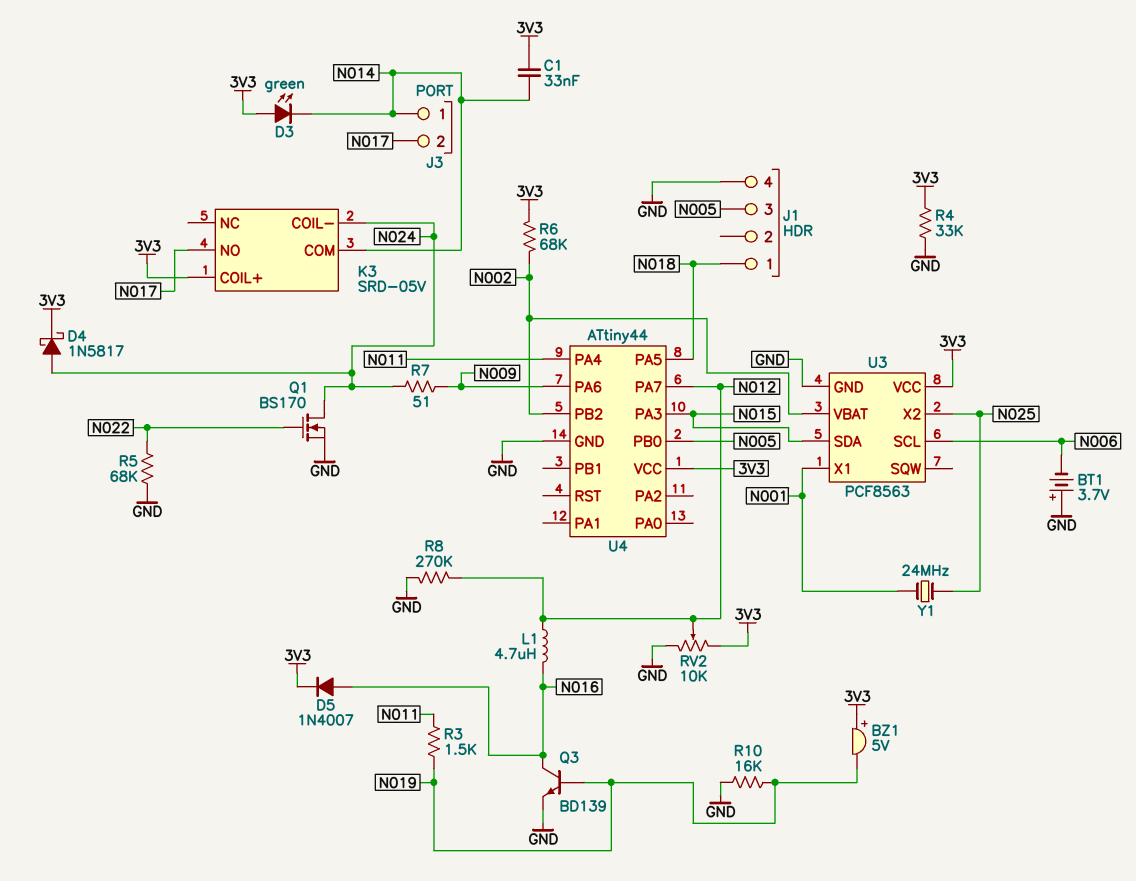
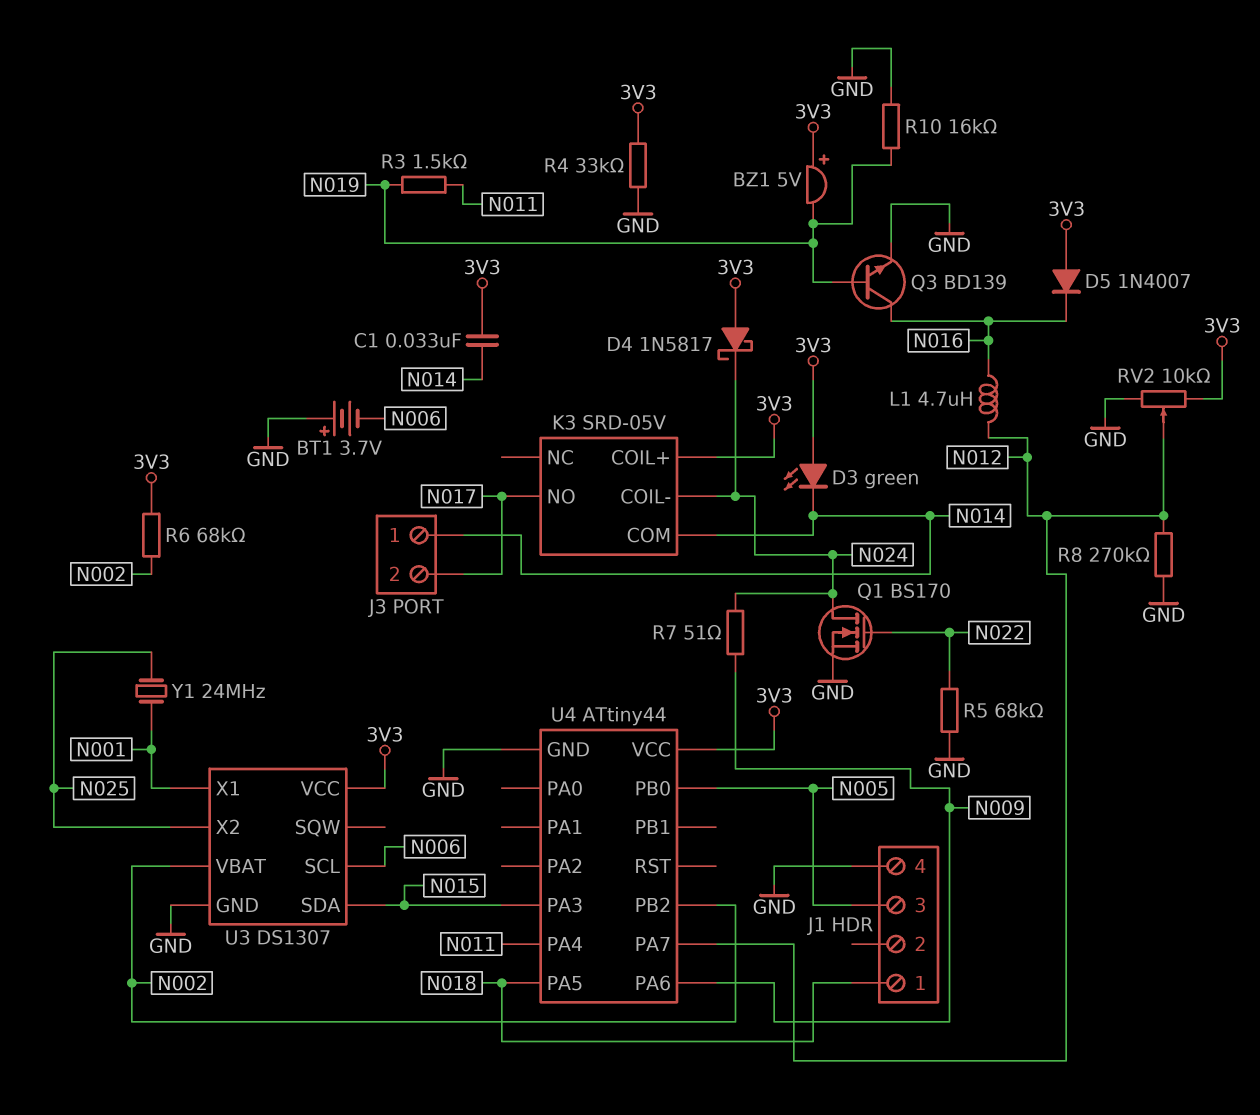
D4: schottky 1N5817 (A N024, K 3V3) -> schottky 1N5817 (A 3V3, K N024)
D5: diode 1N4007 (A N016, K 3V3) -> diode 1N4007 (A 3V3, K N016)
U3: PCF8563 -> DS1307

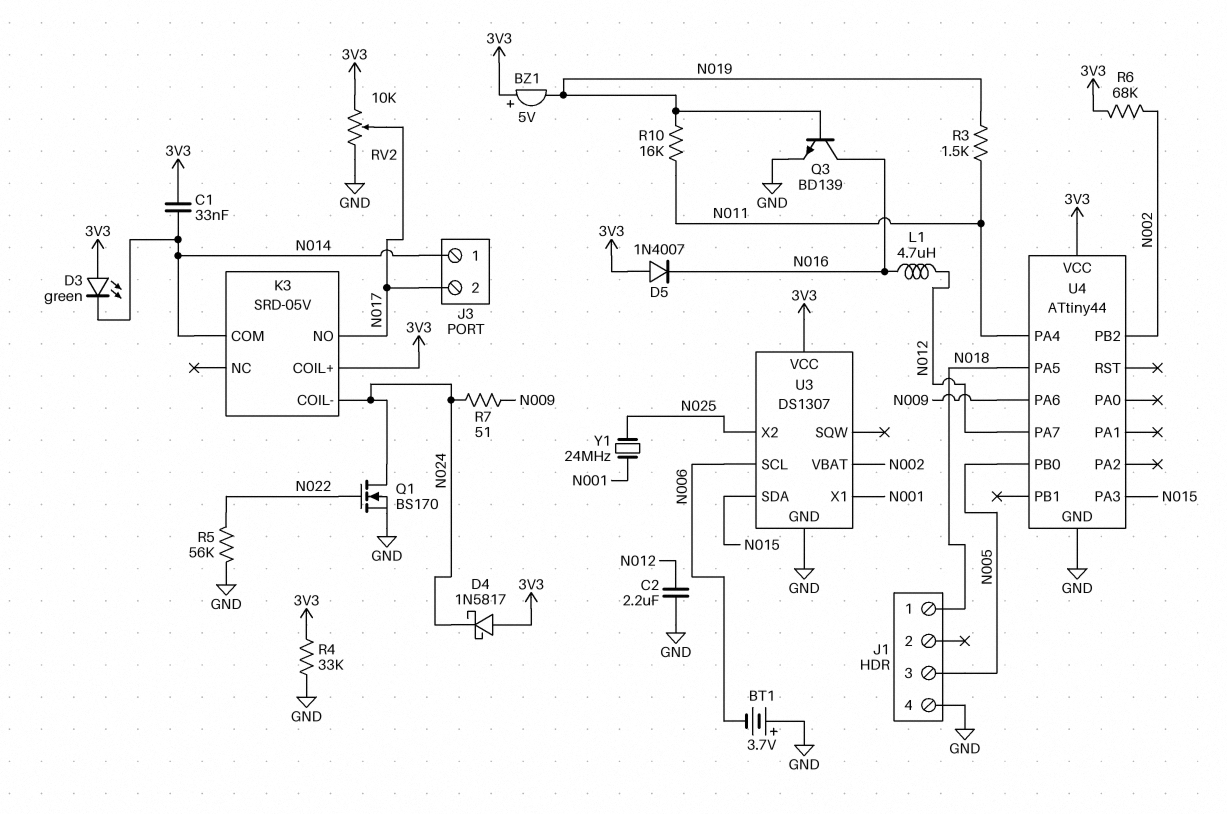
C2: none -> 2.2uF (GND, N012)
R5: 68k (GND, N022) -> 56k (GND, N022)
R8: 270k (GND, N012) -> none
R10: 16k (GND, N019) -> 16k (N011, N019)
RV2: 10k (3V3, GND, wiper N012) -> 10k (3V3, GND, wiper N017)

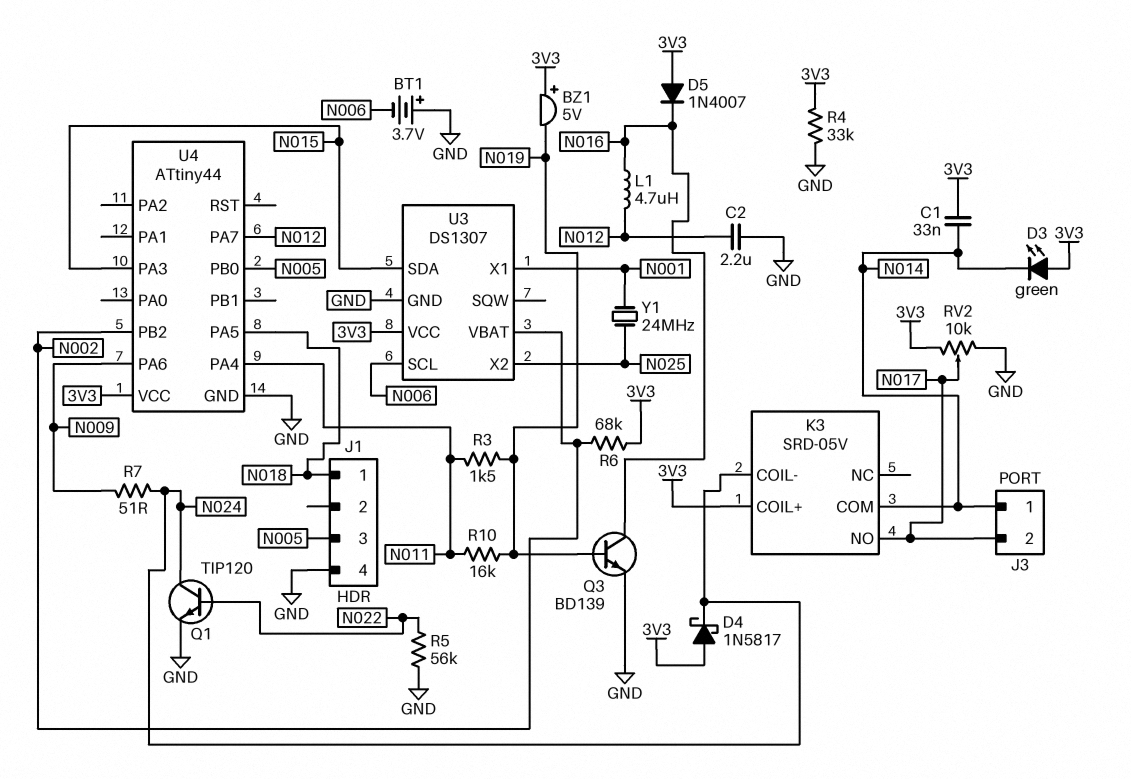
Q1: NMOS BS170 (G N022, D N024, S GND) -> NPN TIP120 (B N022, C N024, E GND)

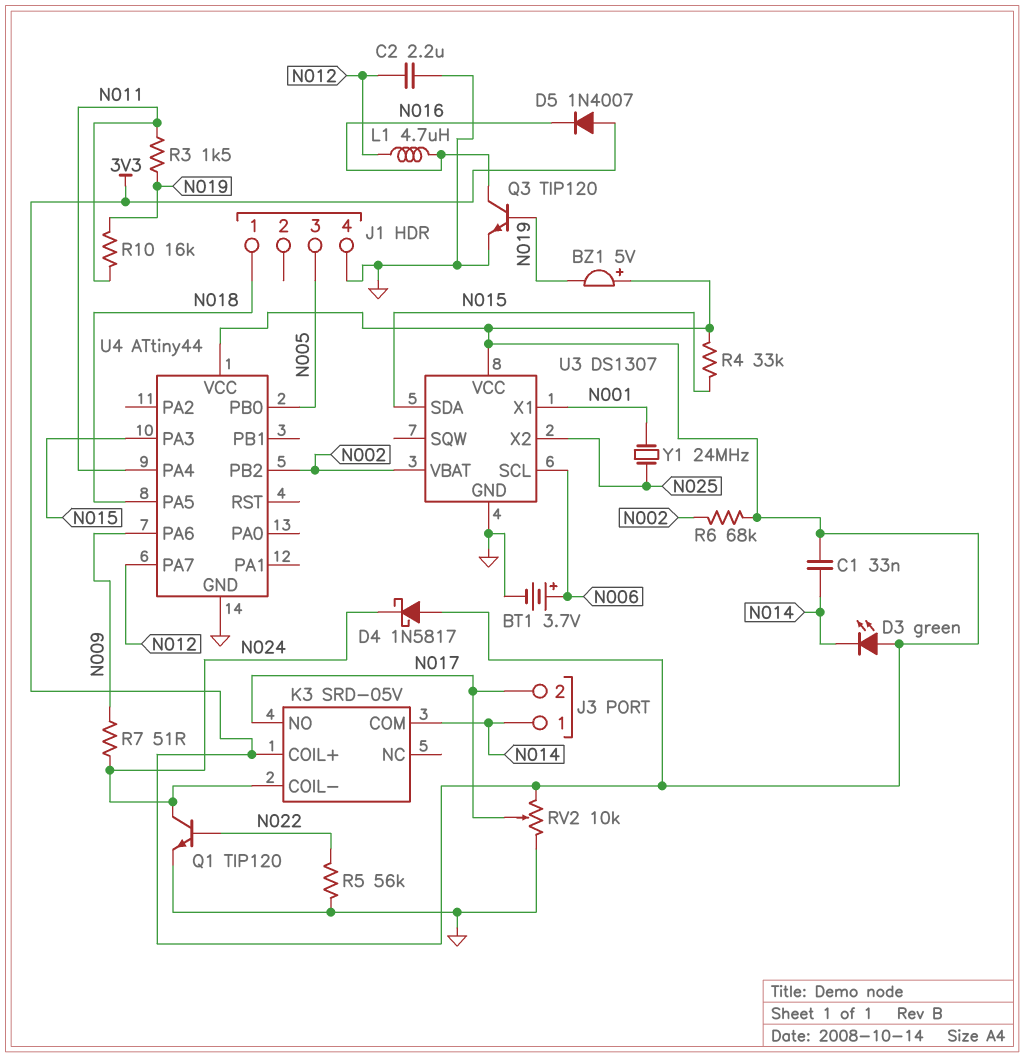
BT1: 3.7V (plus GND, minus N006) -> 3.7V (plus N006, minus GND)
Q3: NPN BD139 (B N019, C N016, E GND) -> NPN TIP120 (B N019, C N016, E GND)
R4: 33k (3V3, GND) -> 33k (3V3, N015)

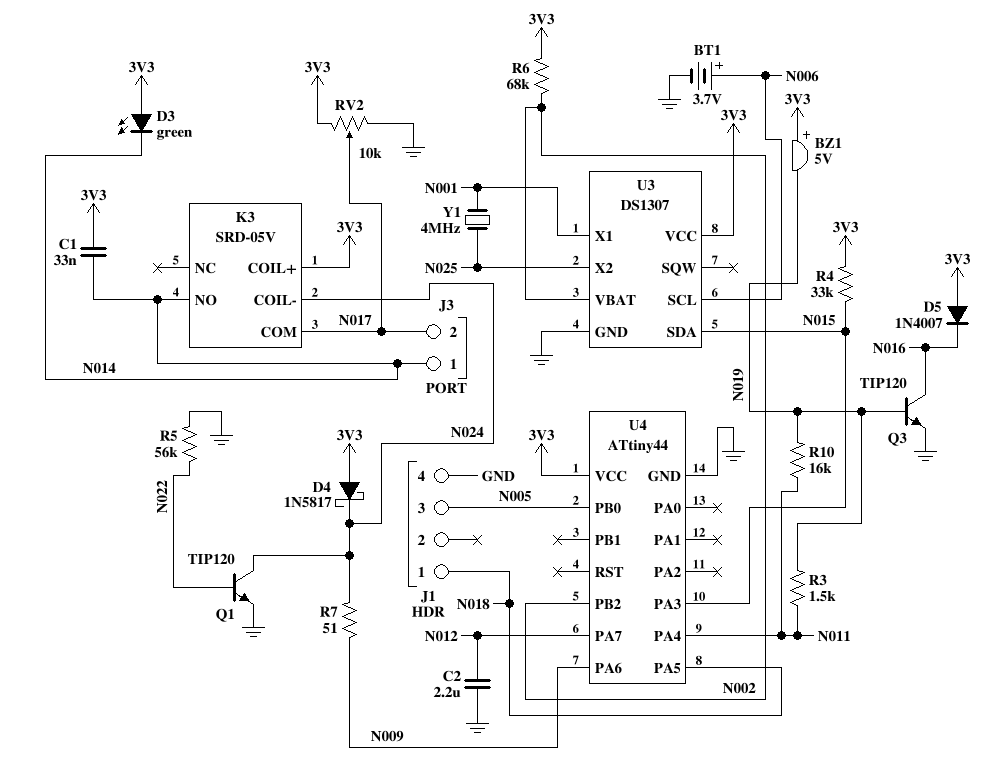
K3 pin COM: N014 -> N017
K3 pin NO: N017 -> N014
L1: 4.7uH (N012, N016) -> none
Y1: 24MHz (N001, N025) -> 4MHz (N001, N025)

